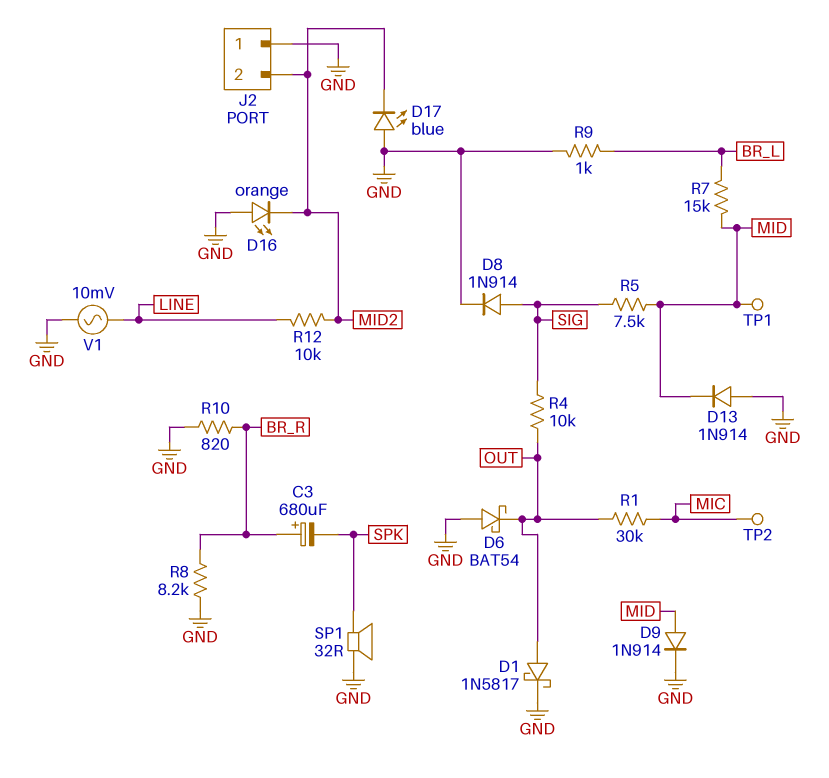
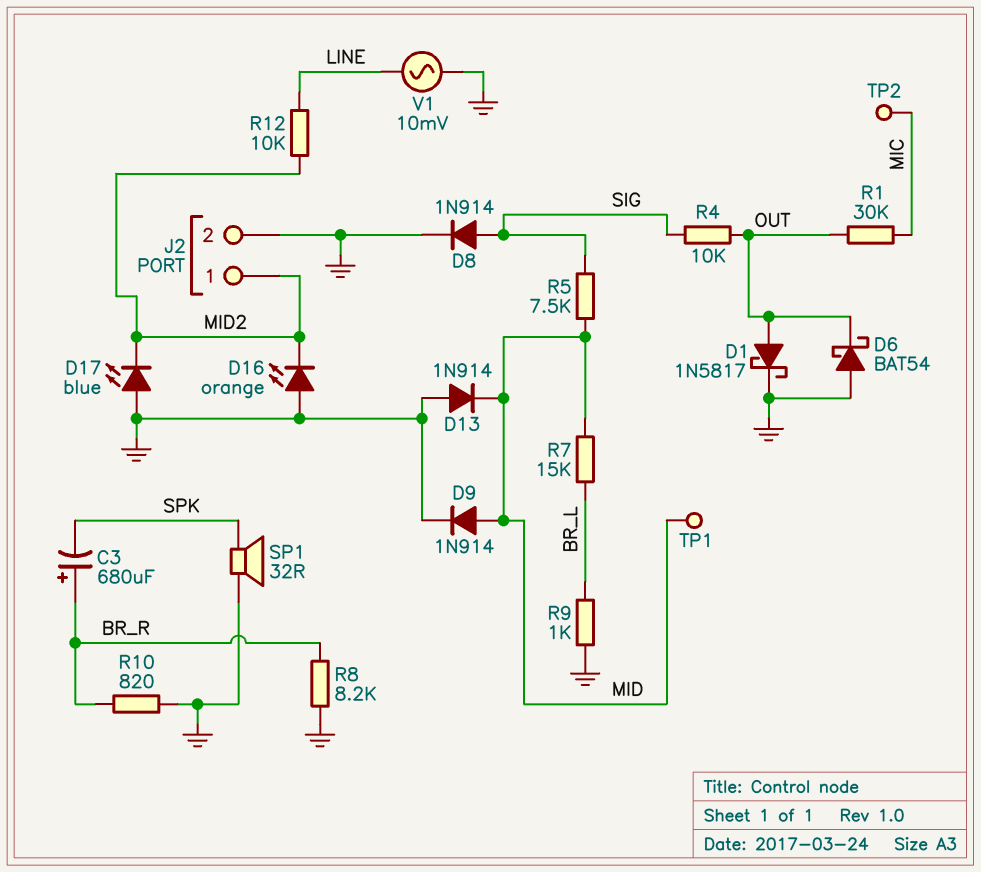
J2 pin 1: GND -> MID2
J2 pin 2: MID2 -> GND

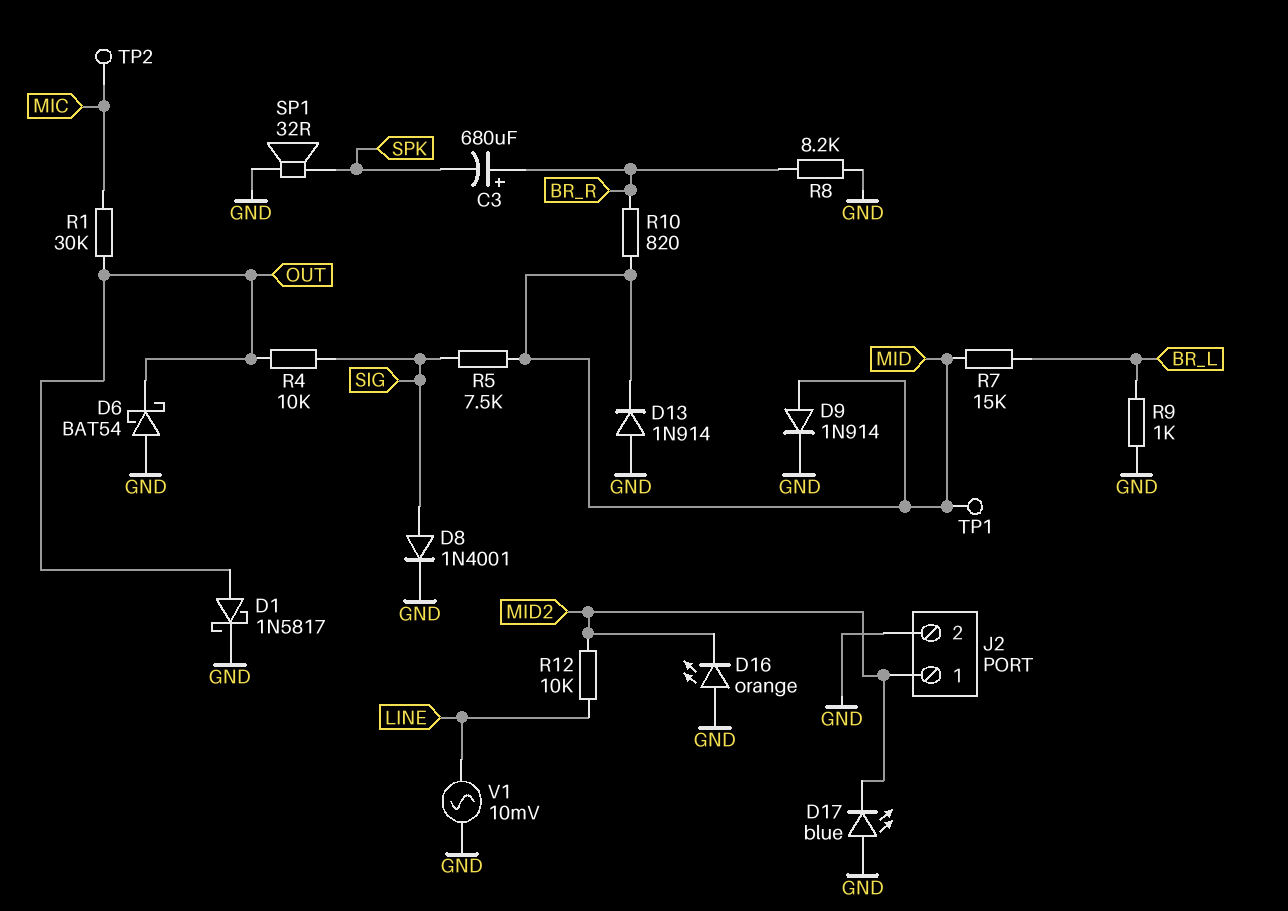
D8: diode 1N914 (A SIG, K GND) -> diode 1N4001 (A SIG, K GND)
R10: 820 (BR_R, GND) -> 820 (BR_R, MID)

